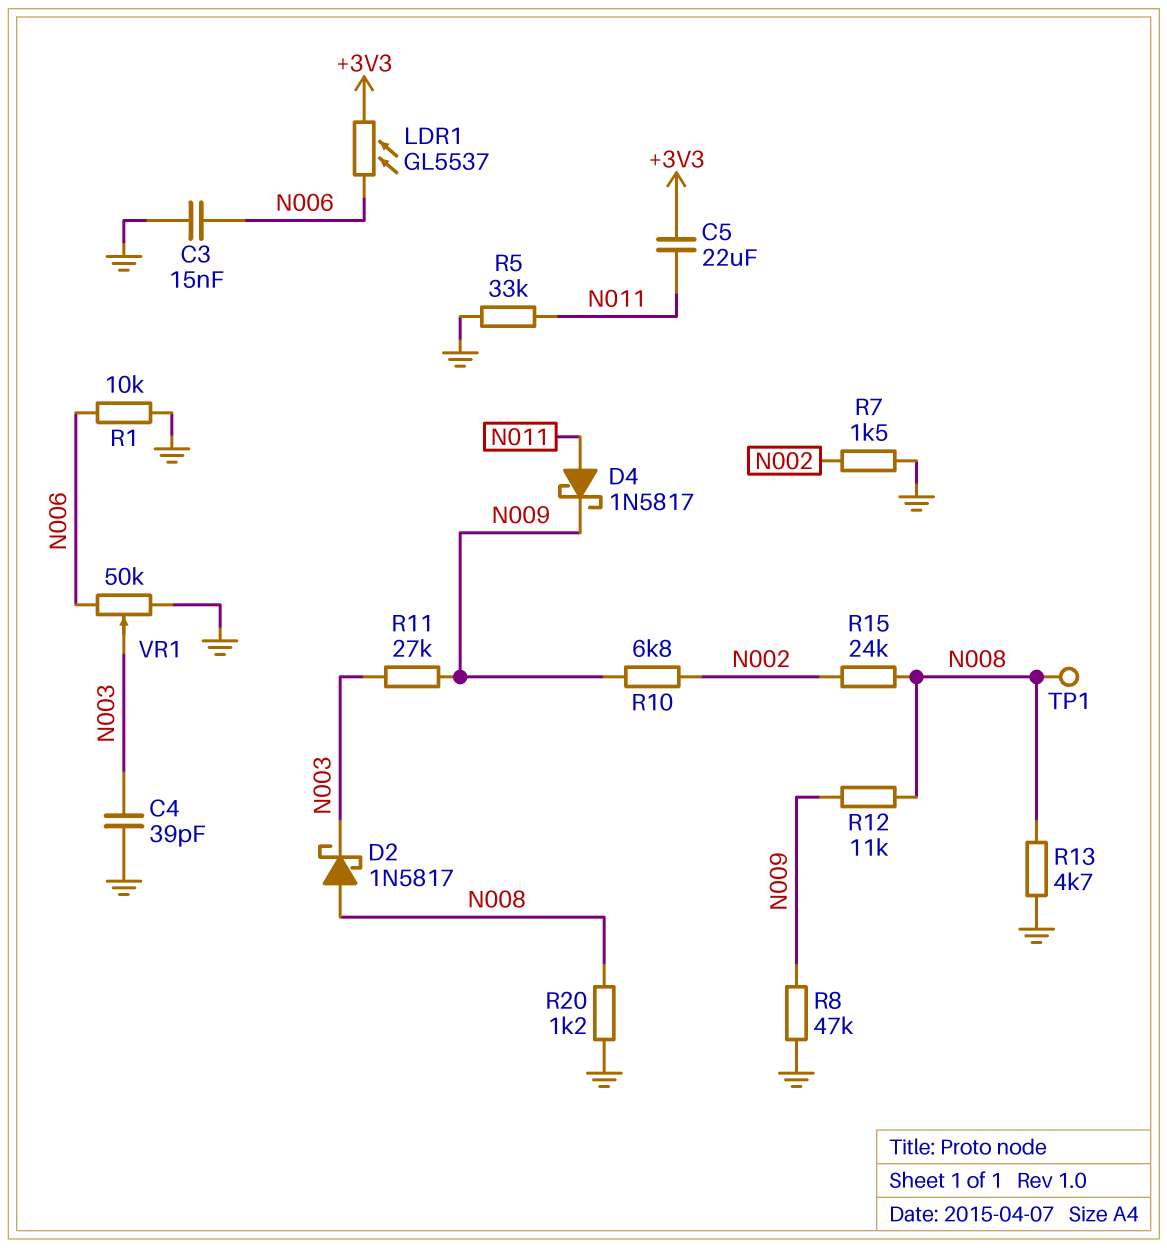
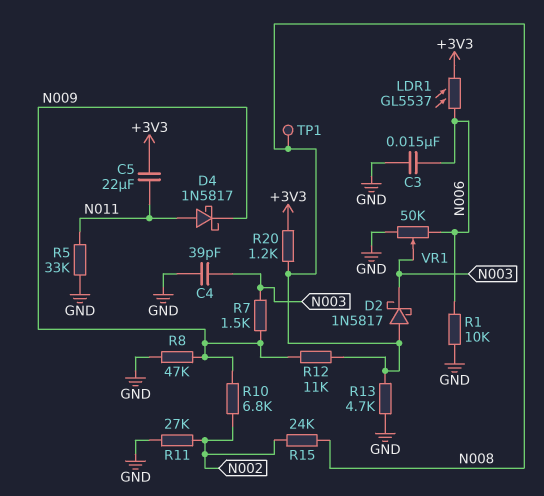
R7: 1.5k (GND, N002) -> 1.5k (N003, N009)
R11: 27k (N003, N009) -> 27k (GND, N002)
R20: 1.2k (GND, N008) -> 1.2k (+3V3, N008)

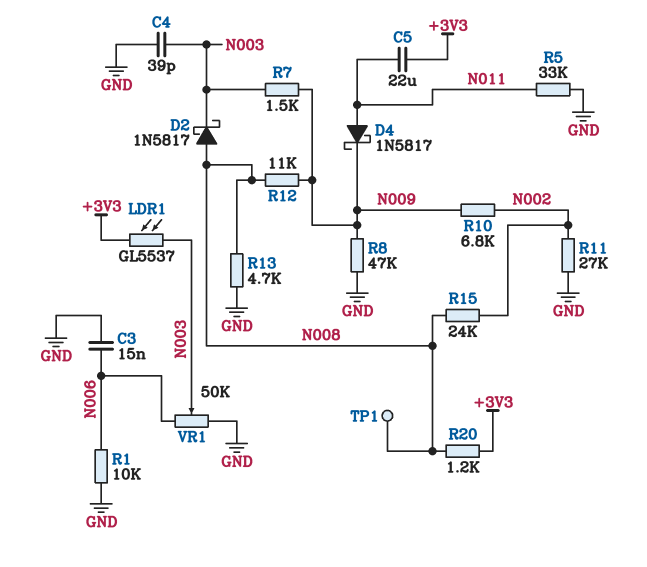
LDR1: GL5537 (+3V3, N006) -> GL5537 (+3V3, N003)

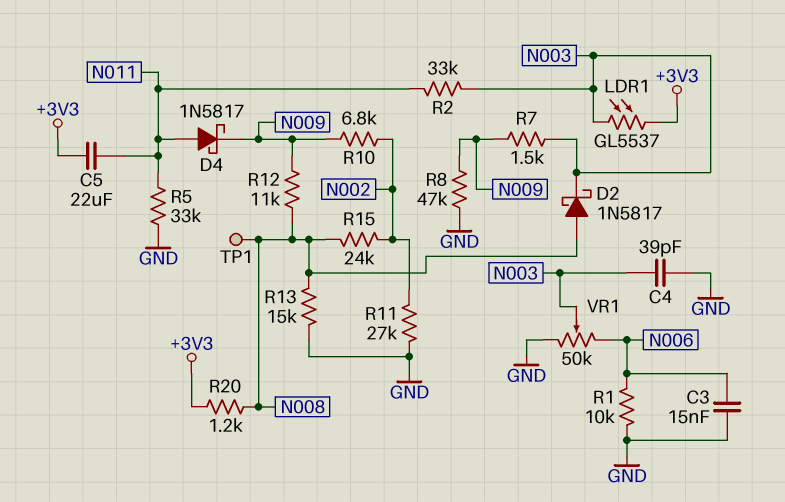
R2: none -> 33k (N003, N011)
R13: 4.7k (GND, N008) -> 15k (GND, N008)

